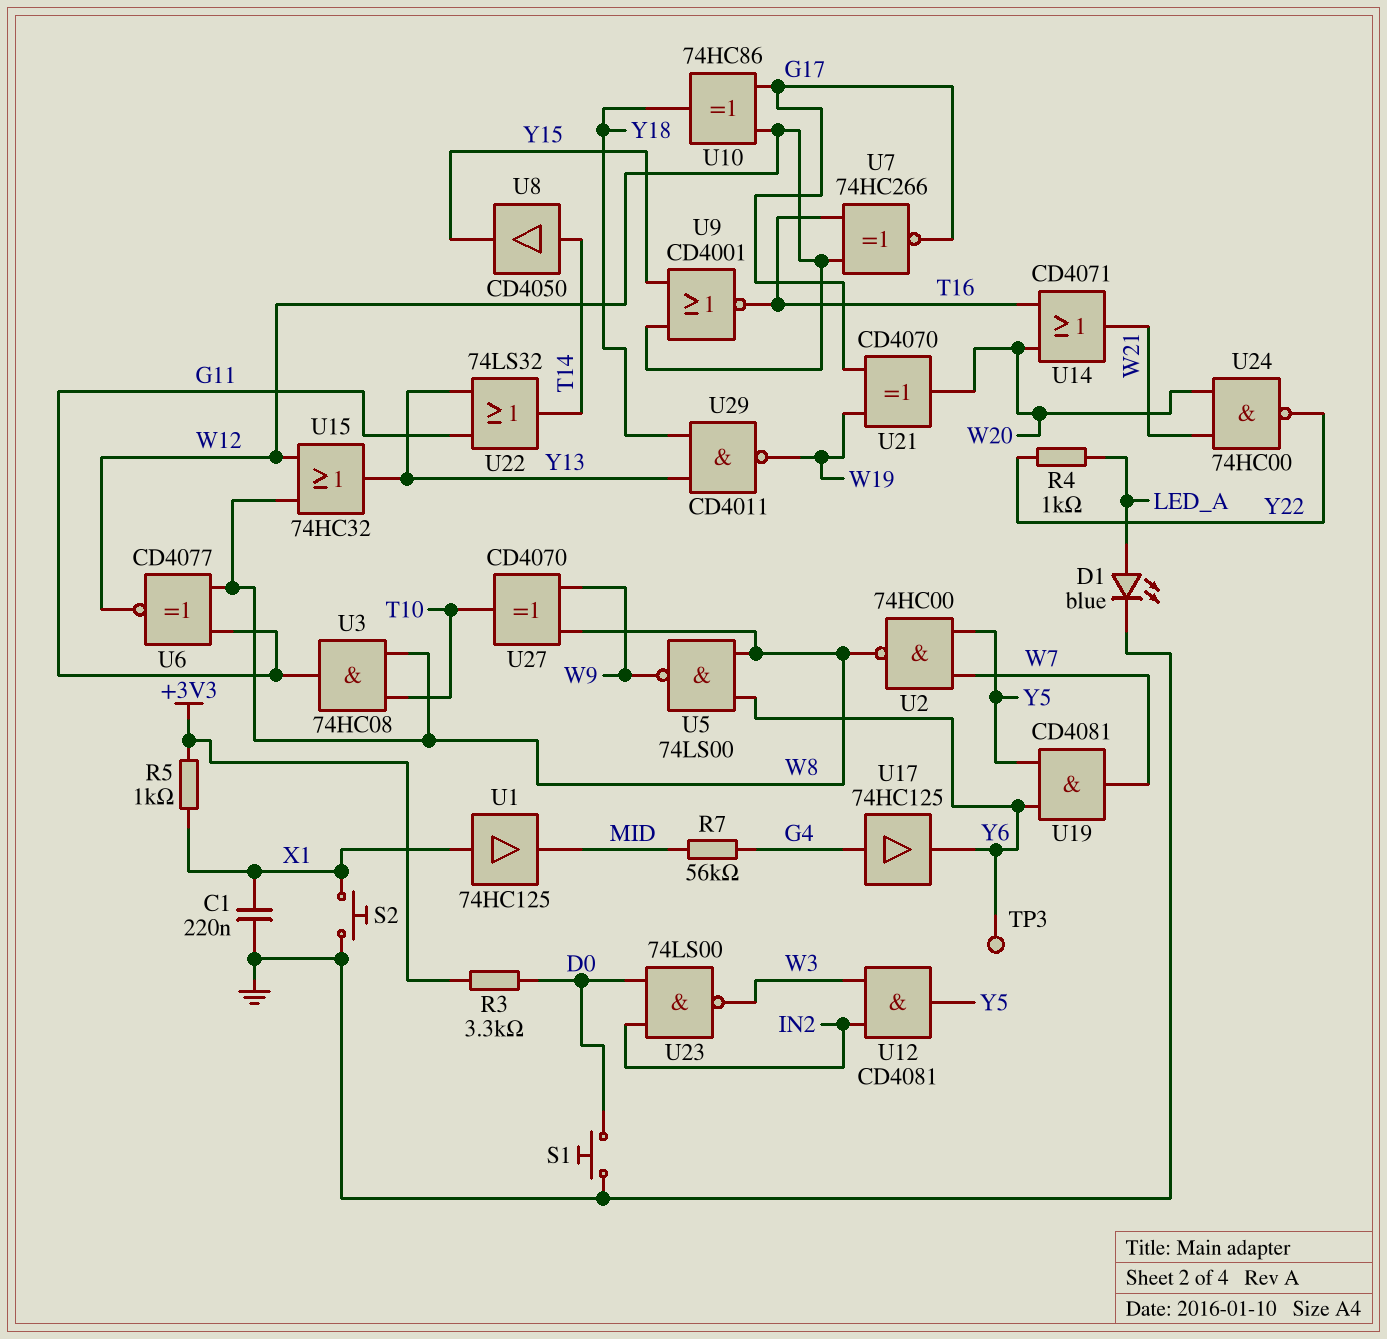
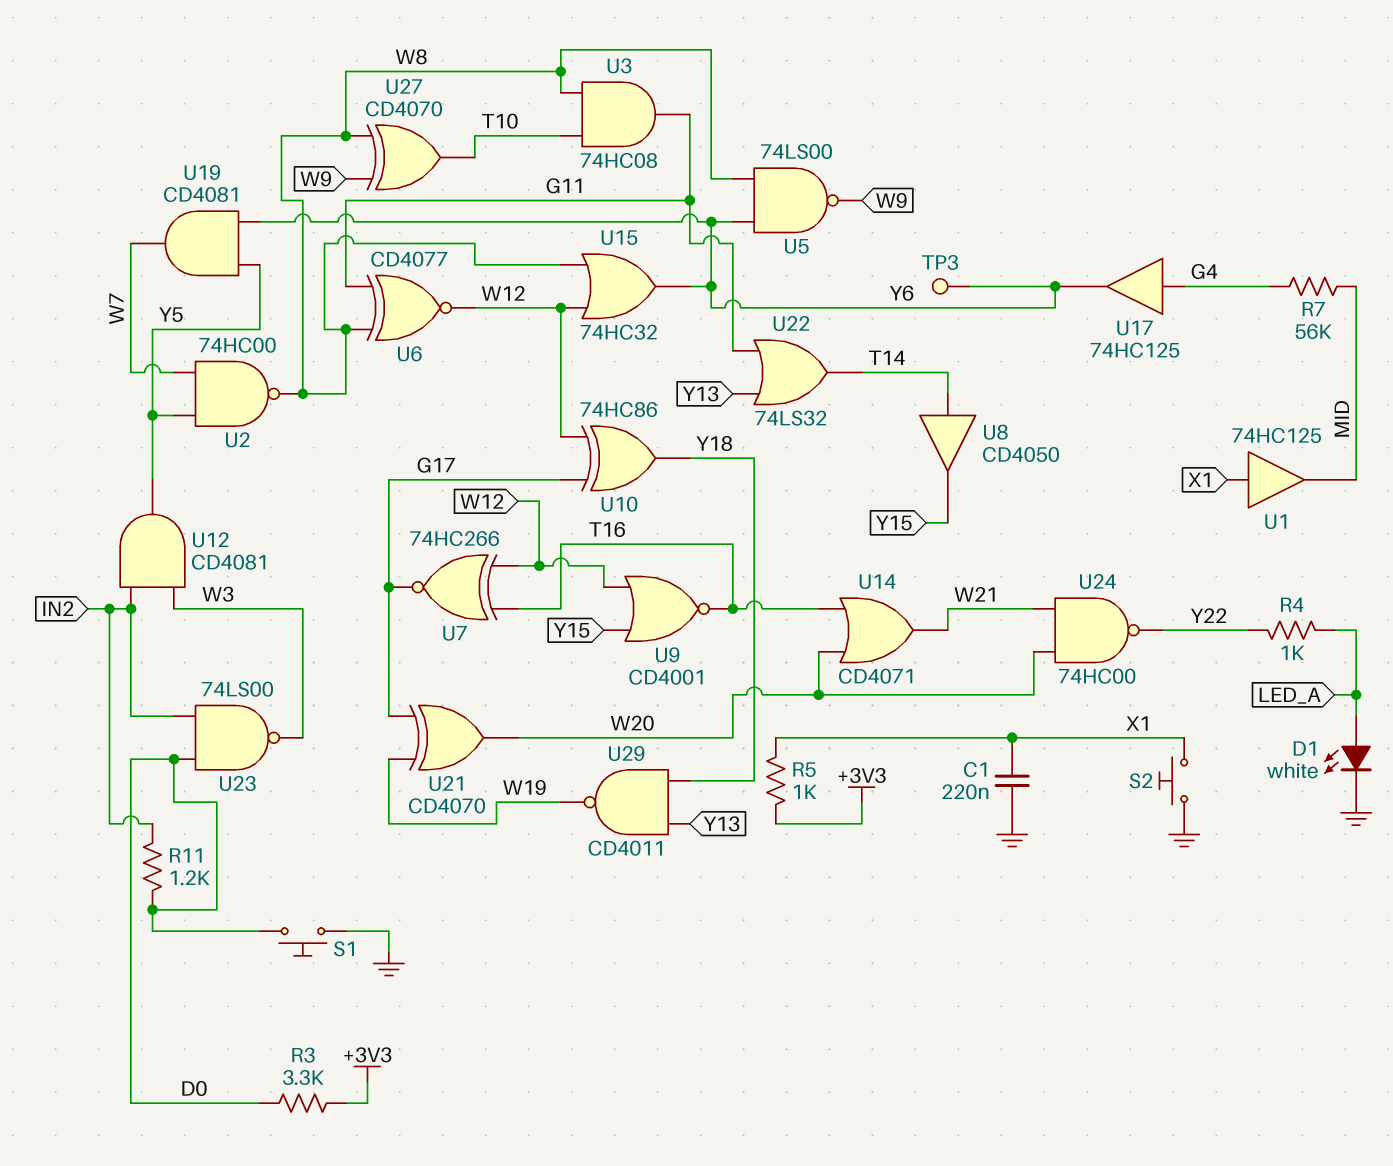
D1: LED blue (A LED_A, K GND) -> LED white (A LED_A, K GND)
R11: none -> 1.2k (D0, IN2)
U15: OR 74HC32 (in W8, in W12, out Y13) -> OR 74HC32 (in W8, in W12, out Y6)

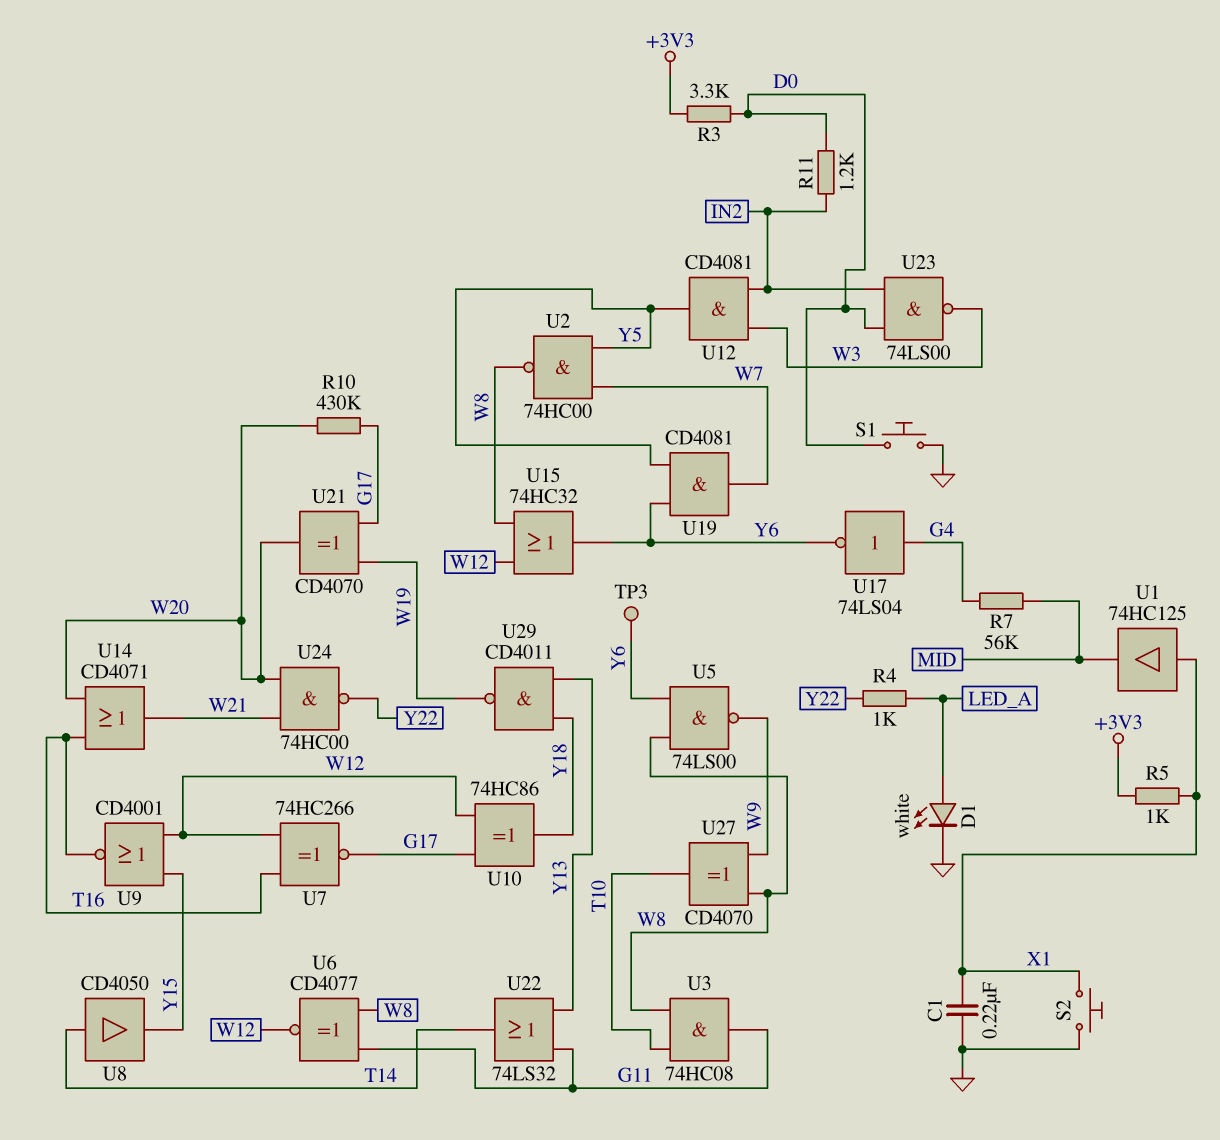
R10: none -> 430k (G17, W20)
U17: buffer 74HC125 (in G4, out Y6) -> NOT 74LS04 (in G4, out Y6)

